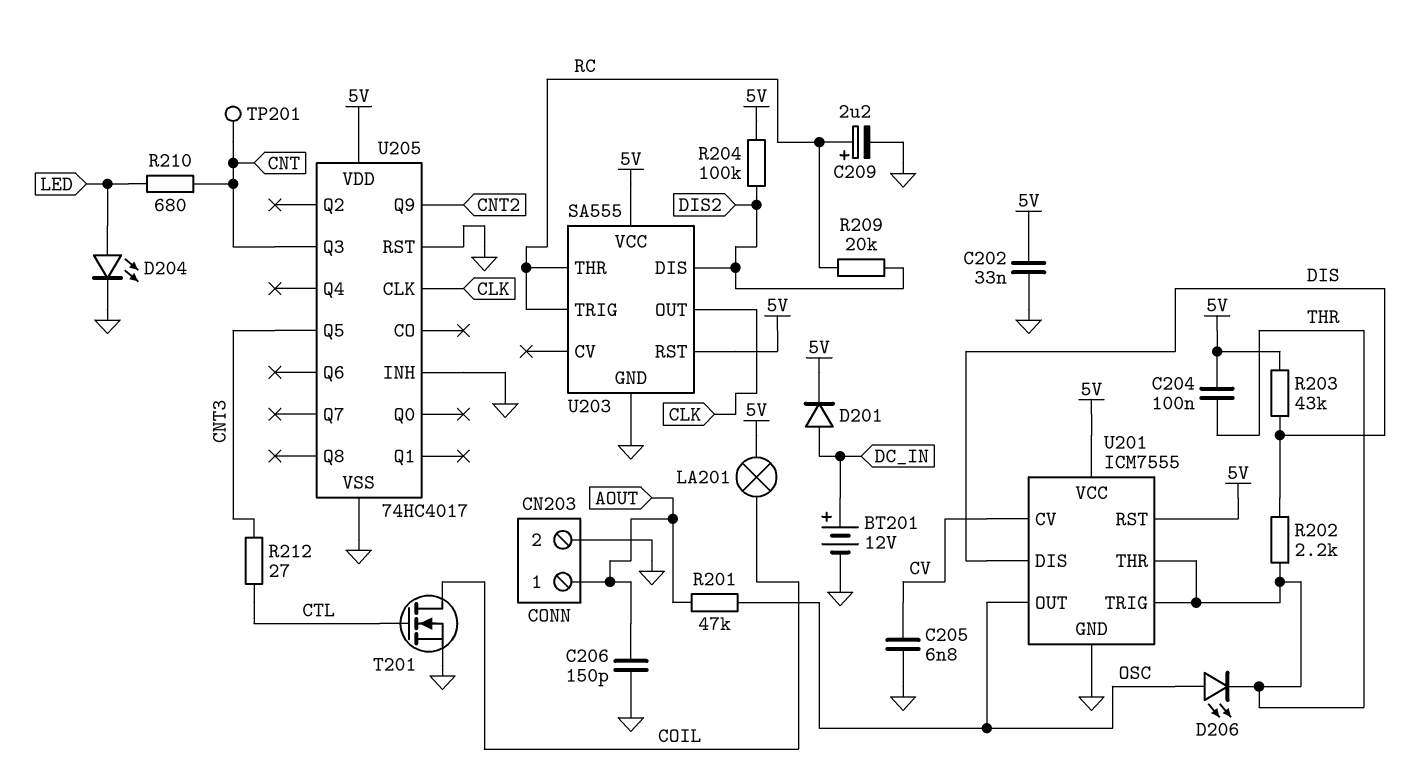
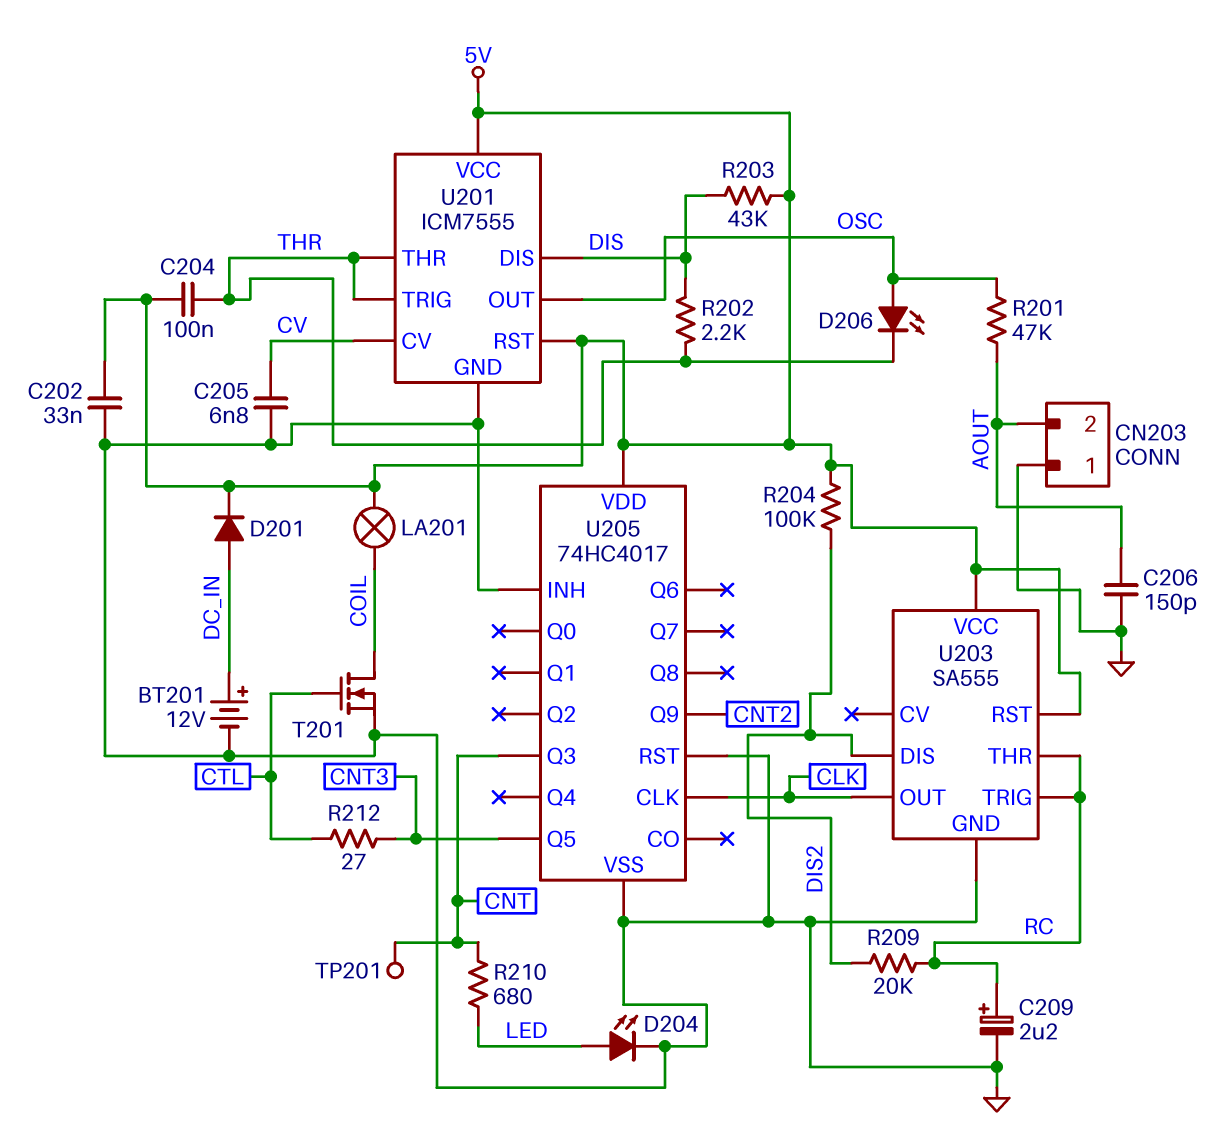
CN203 pin 1: AOUT -> GND
CN203 pin 2: GND -> AOUT

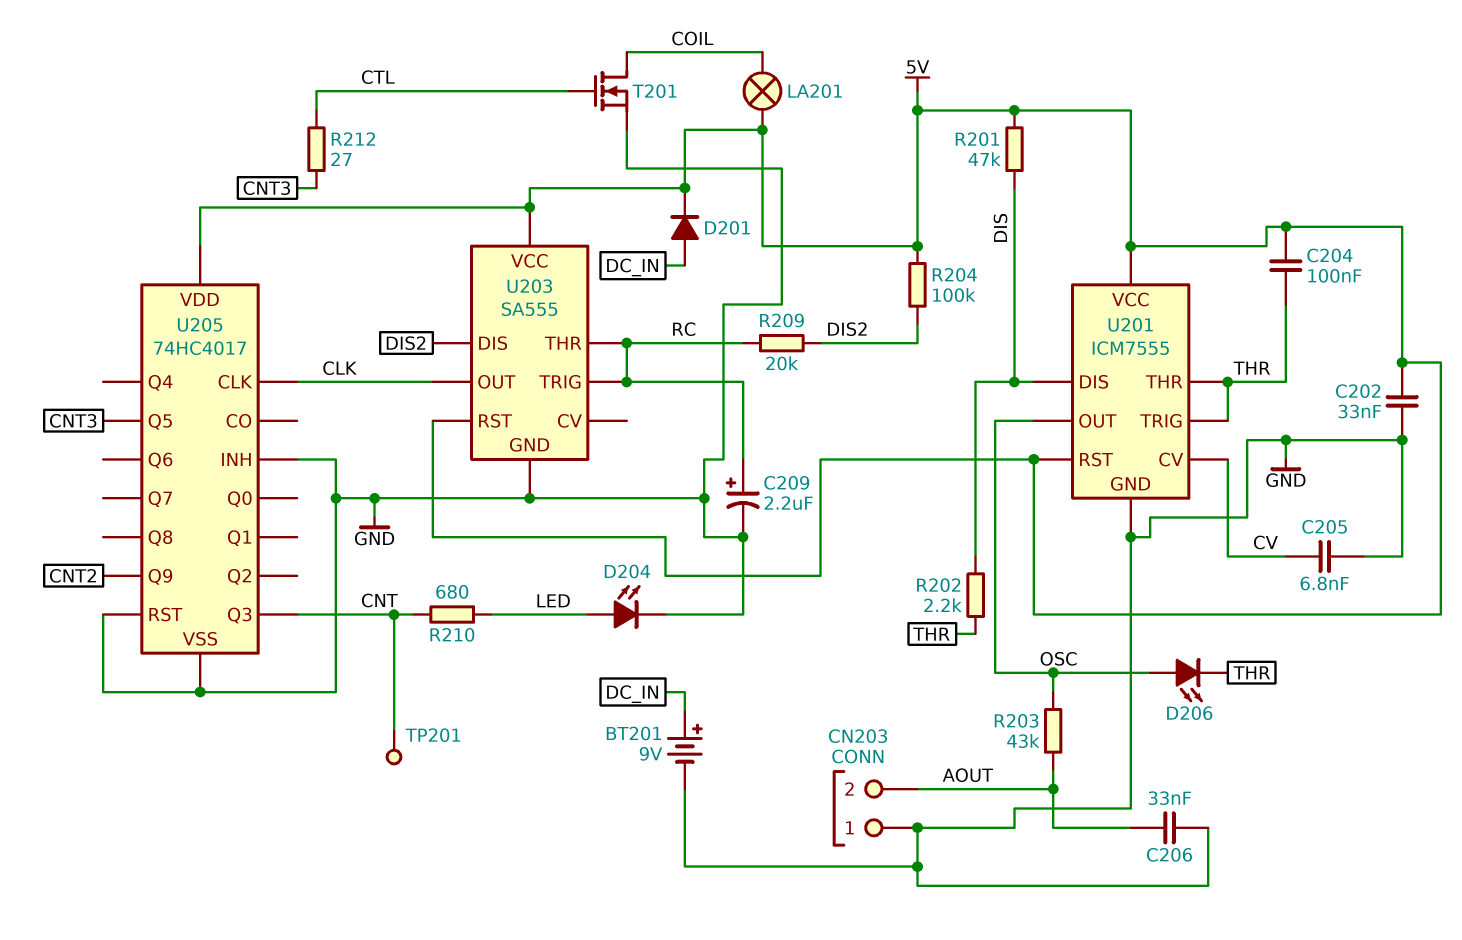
BT201: 12V (plus DC_IN, minus GND) -> 9V (plus DC_IN, minus GND)
C206: 150pF (AOUT, GND) -> 33nF (AOUT, GND)
R201: 47k (AOUT, OSC) -> 47k (5V, DIS)
R203: 43k (5V, DIS) -> 43k (AOUT, OSC)

